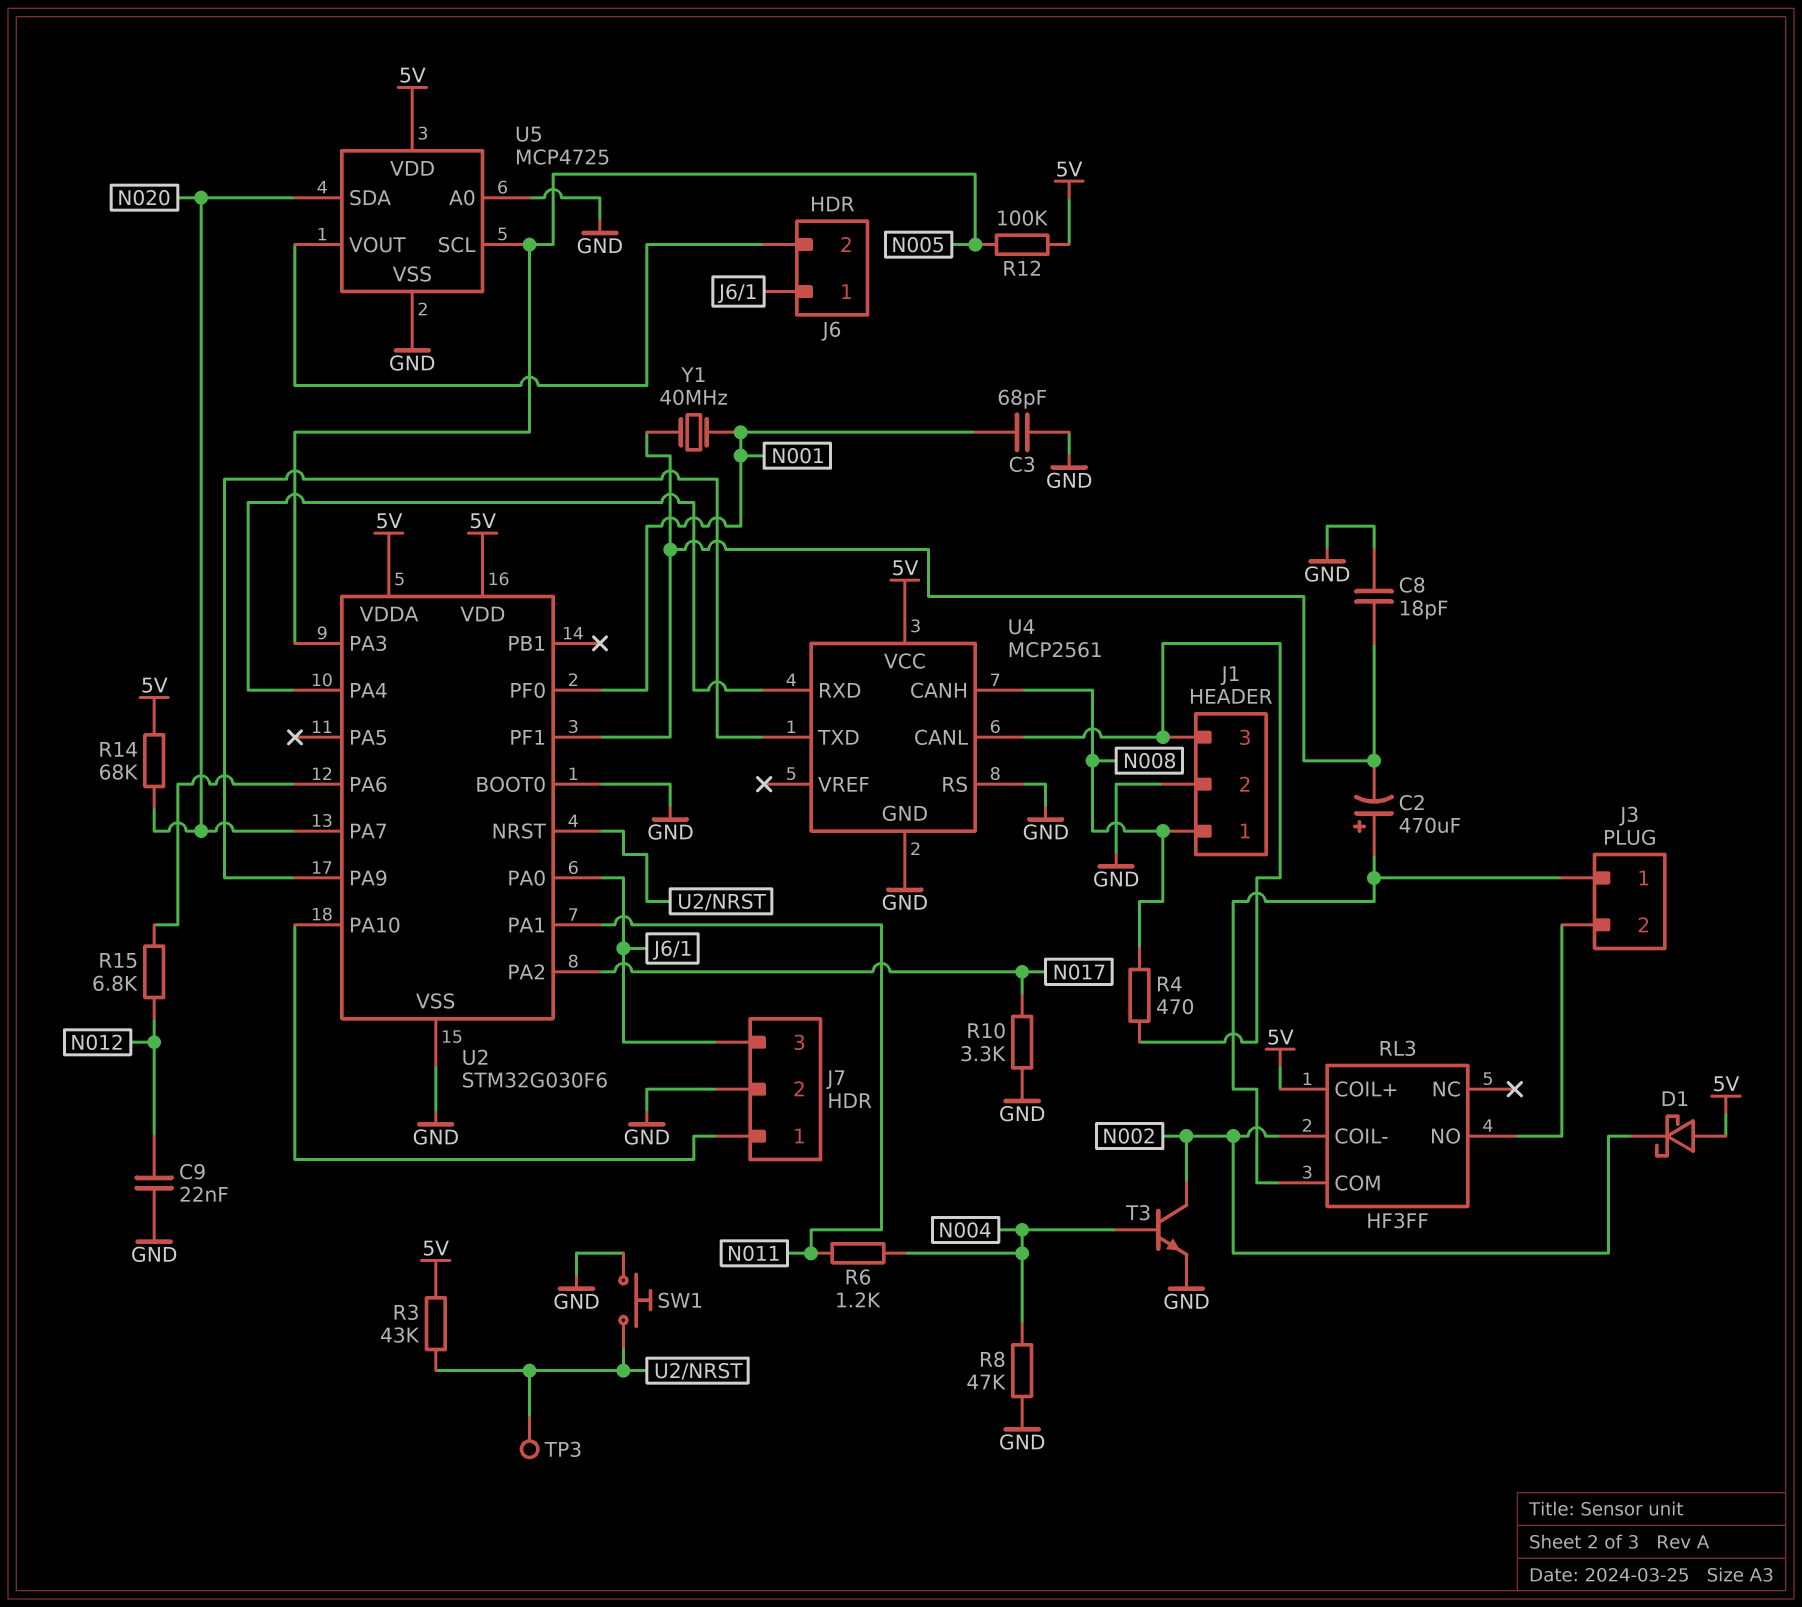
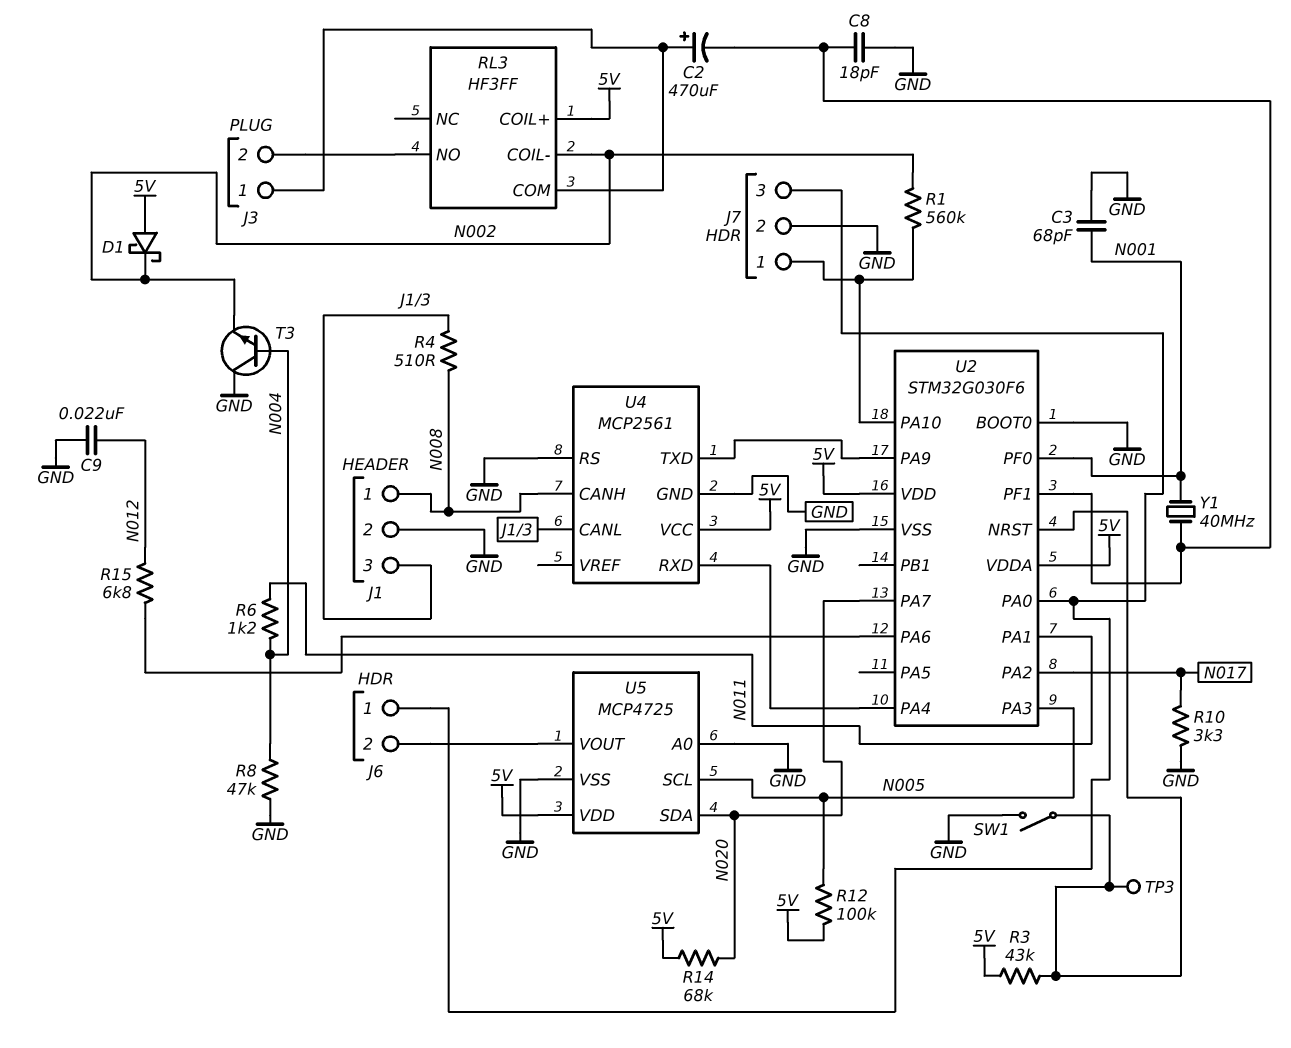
R1: none -> 560k (J7/1, N002)
R4: 470 (J1/3, N008) -> 510 (J1/3, N008)
SW1: button (GND, U2/NRST) -> switch (GND, U2/NRST)
T3: NPN (B N004, C N002, E GND) -> NPN (B N004, C GND, E N002)

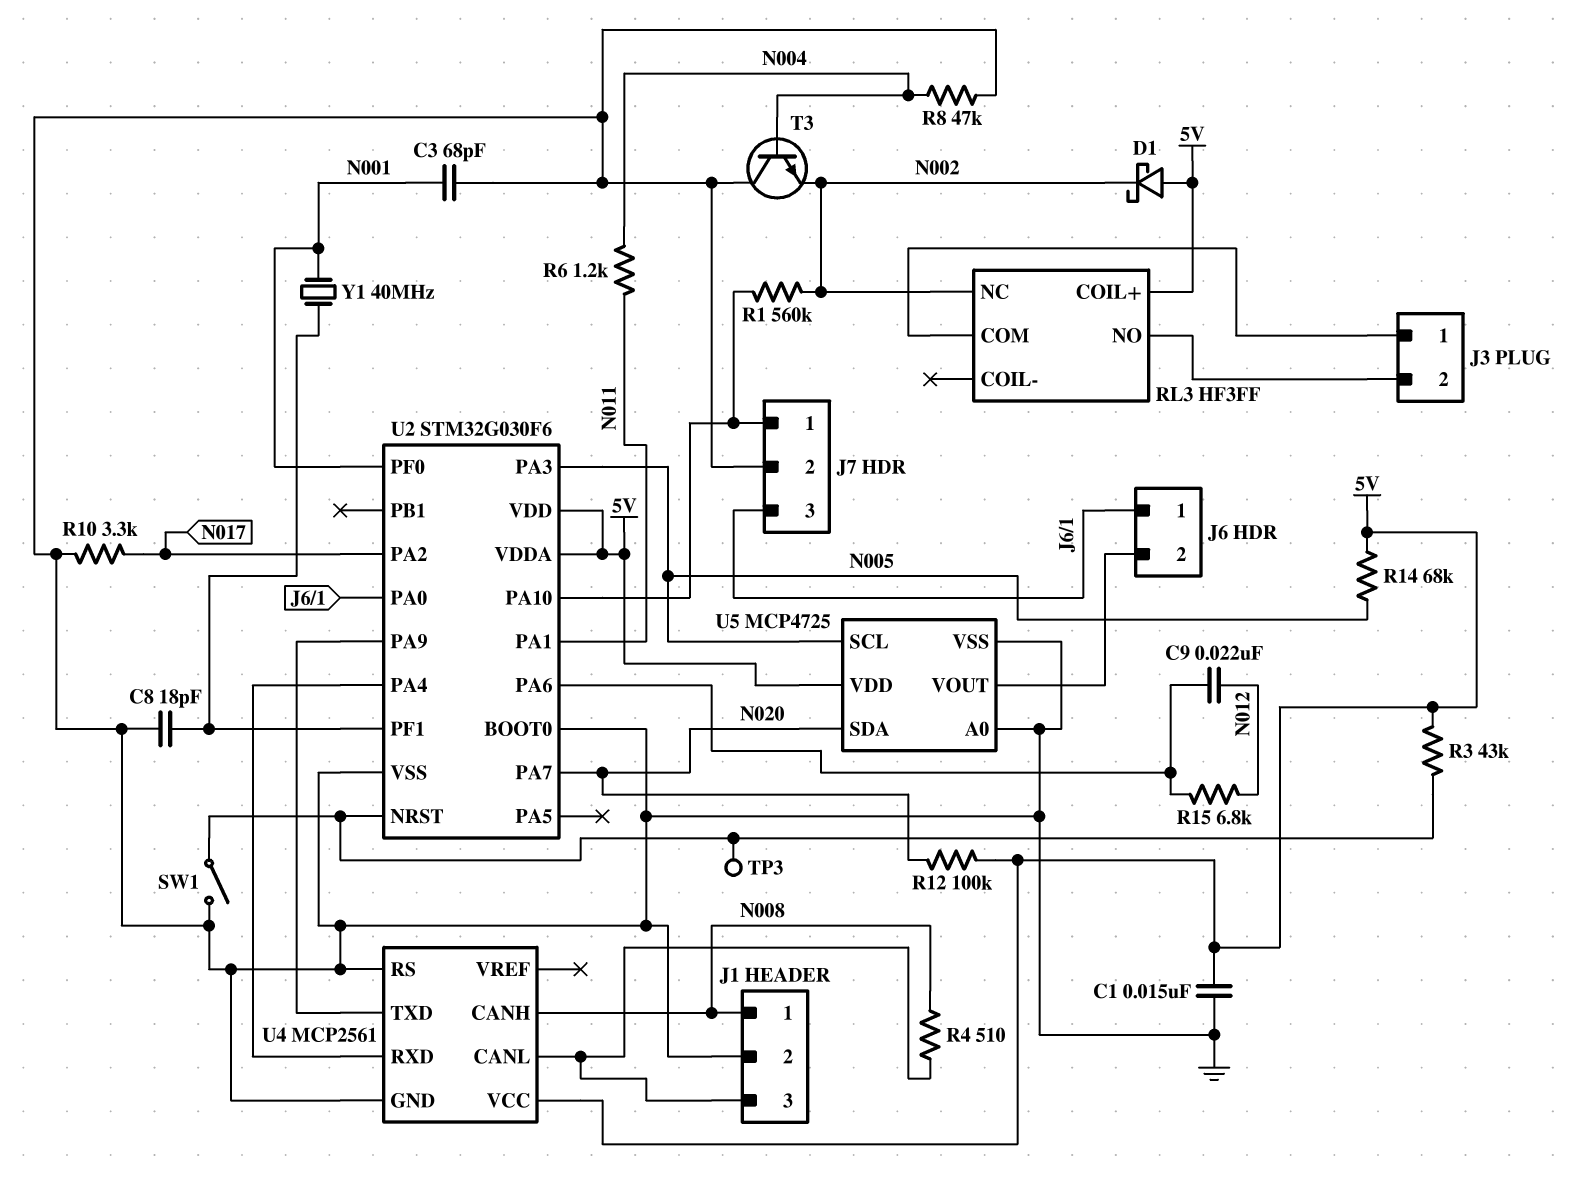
C1: none -> 15nF (5V, GND)
C2: 470uF (plus J3/1, minus U2/PF1) -> none
C9: 22nF (GND, N012) -> 22nF (N012, U2/PA6)
R12: 100k (5V, N005) -> 100k (5V, N020)
R14: 68k (5V, N020) -> 68k (5V, N005)
RL3 pin COIL-: N002 -> none
RL3 pin NC: none -> N002

